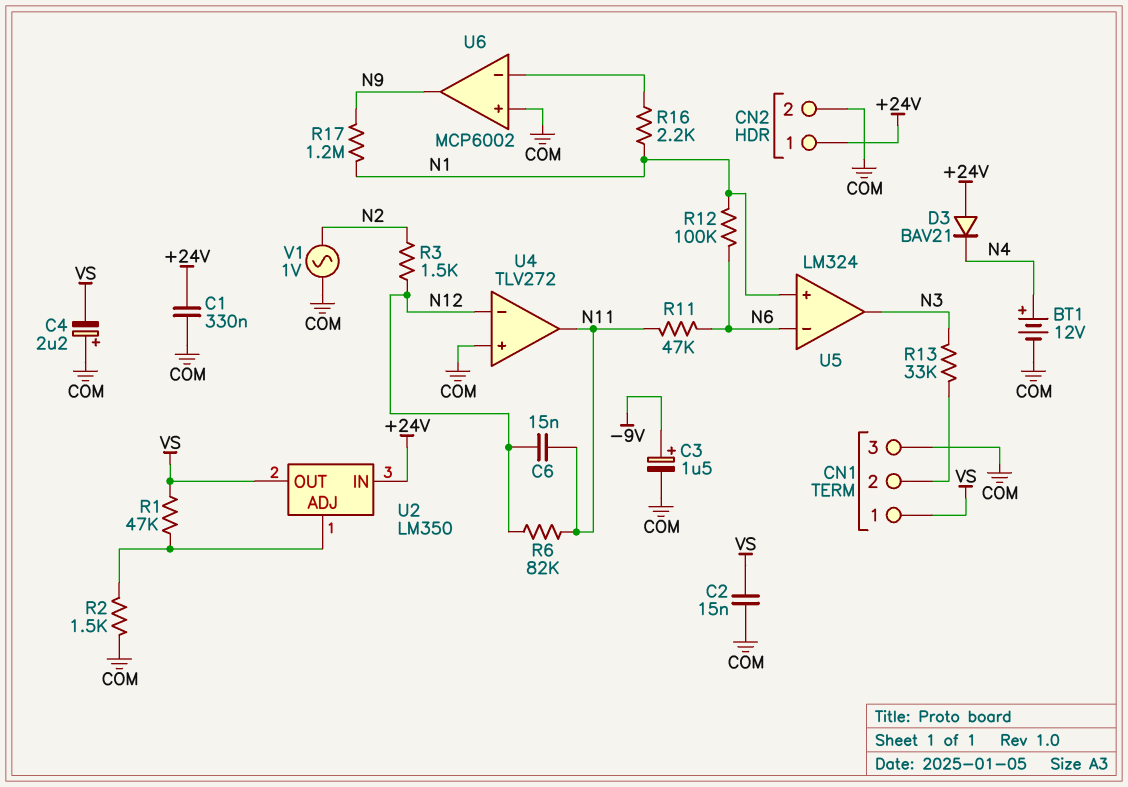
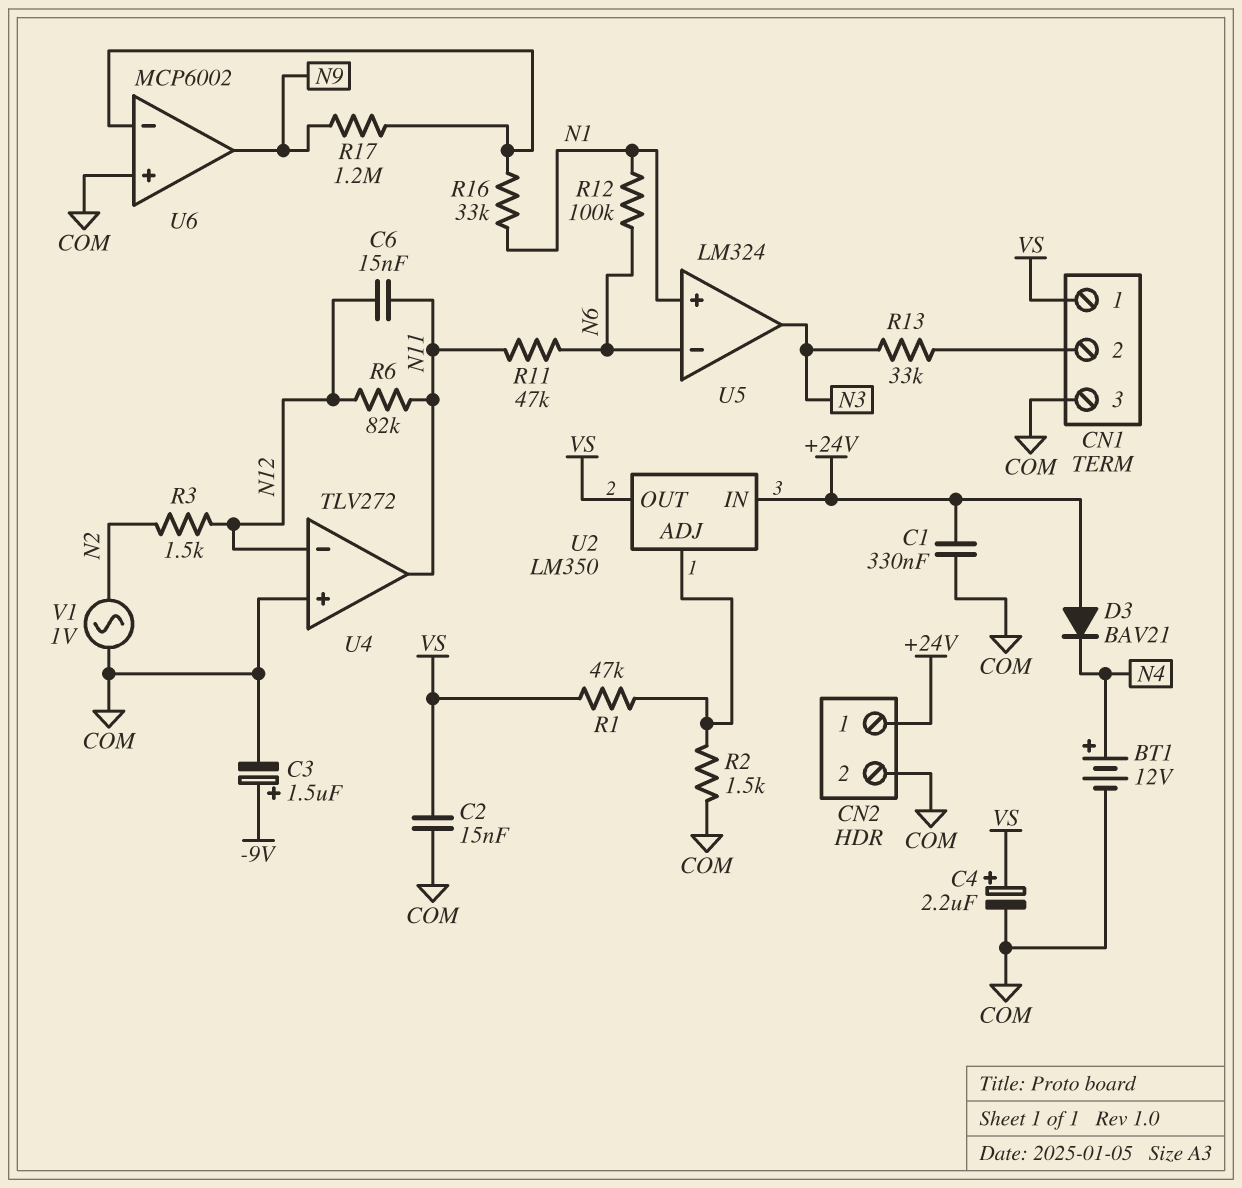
C4: 2.2uF (plus COM, minus VS) -> 2.2uF (plus VS, minus COM)
R16: 2.2k (N1, U6/in-) -> 33k (N1, U6/in-)
R17: 1.2M (N1, N9) -> 1.2M (N9, U6/in-)

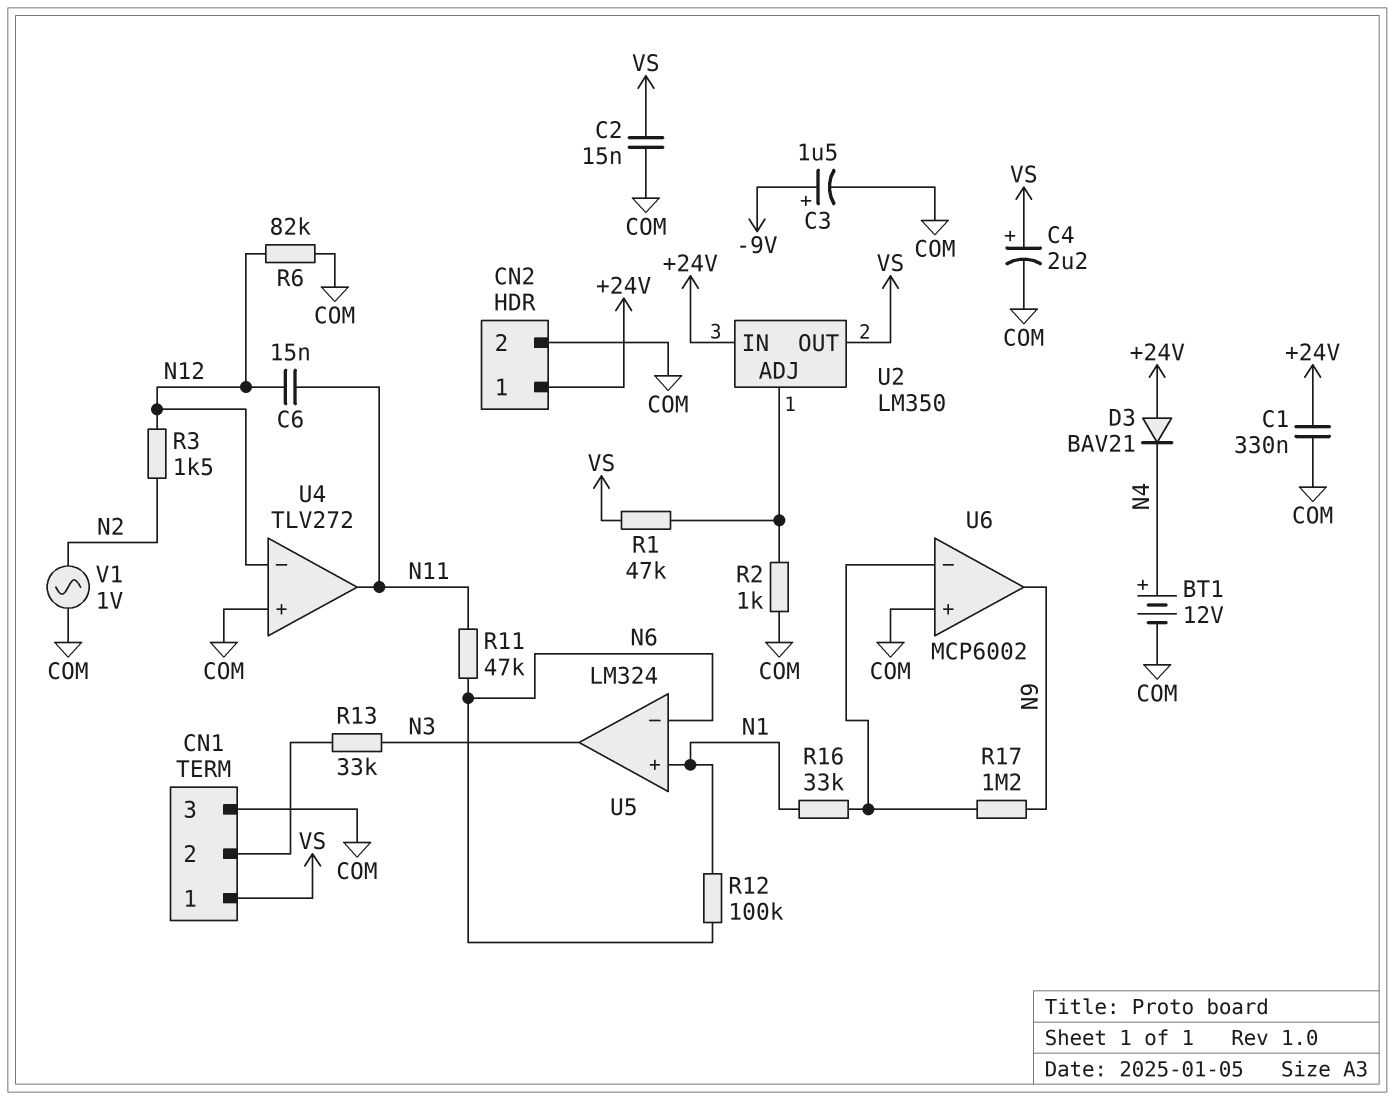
R2: 1.5k (COM, U2/ADJ) -> 1k (COM, U2/ADJ)
R6: 82k (N11, N12) -> 82k (COM, N12)

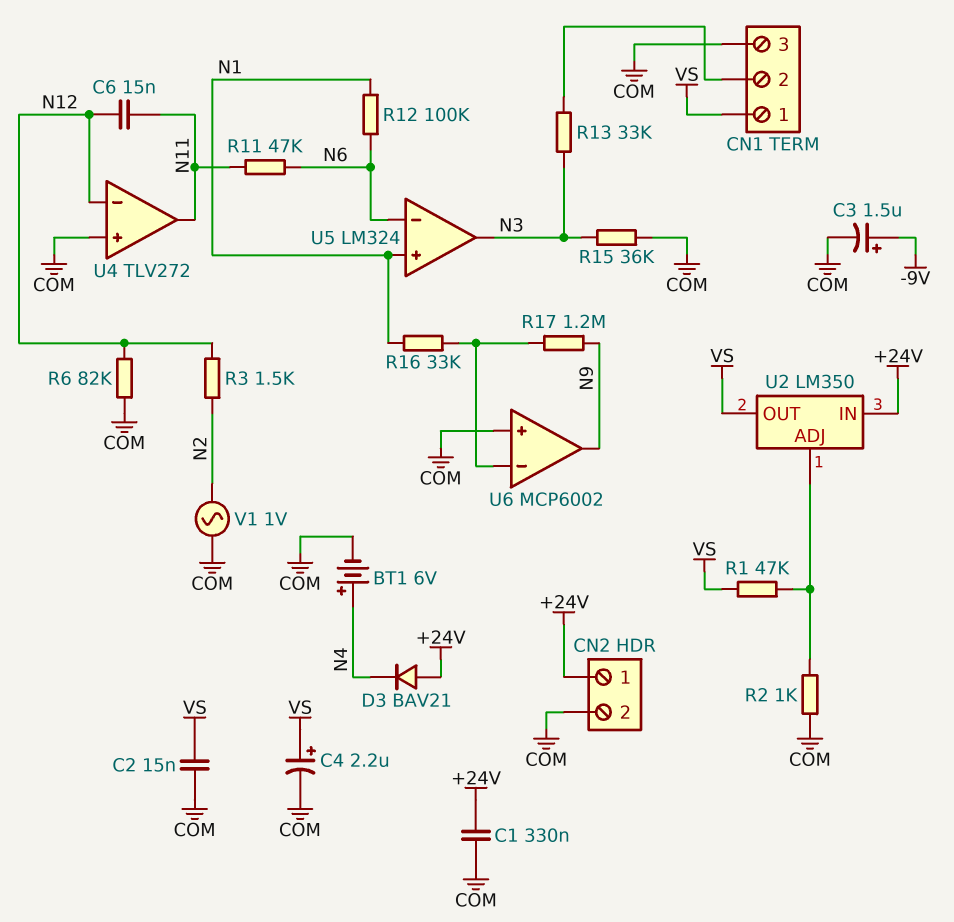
BT1: 12V (plus N4, minus COM) -> 6V (plus N4, minus COM)
R15: none -> 36k (COM, N3)

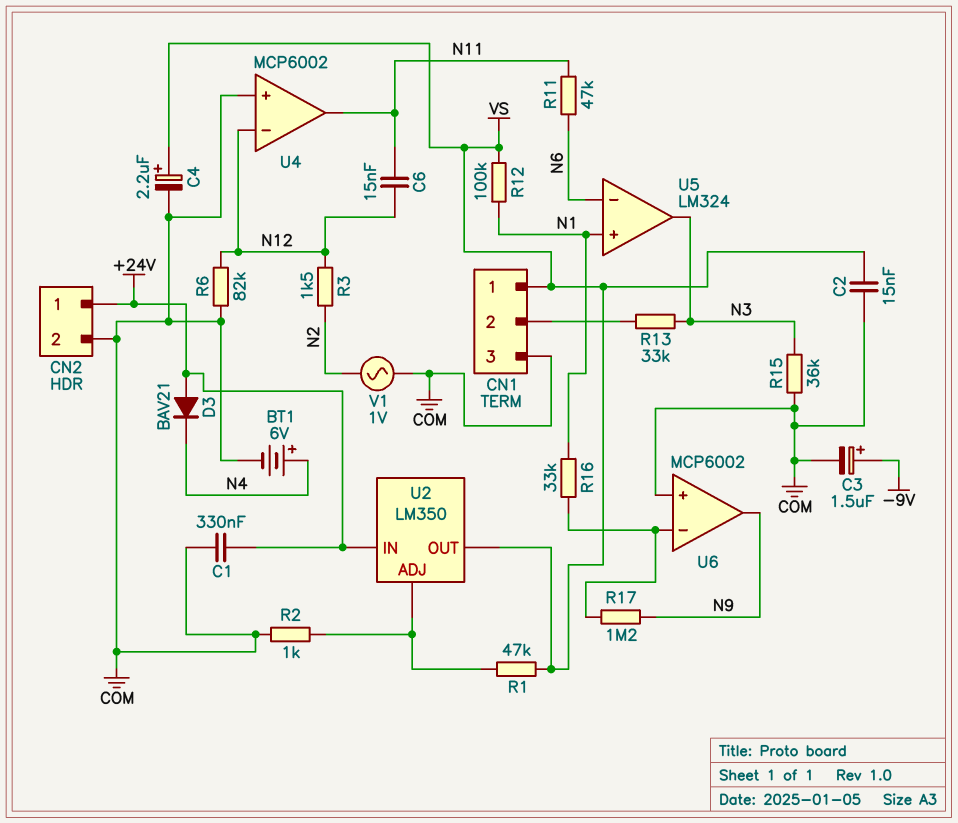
R12: 100k (N1, N6) -> 100k (N1, VS)
U4: TLV272 -> MCP6002

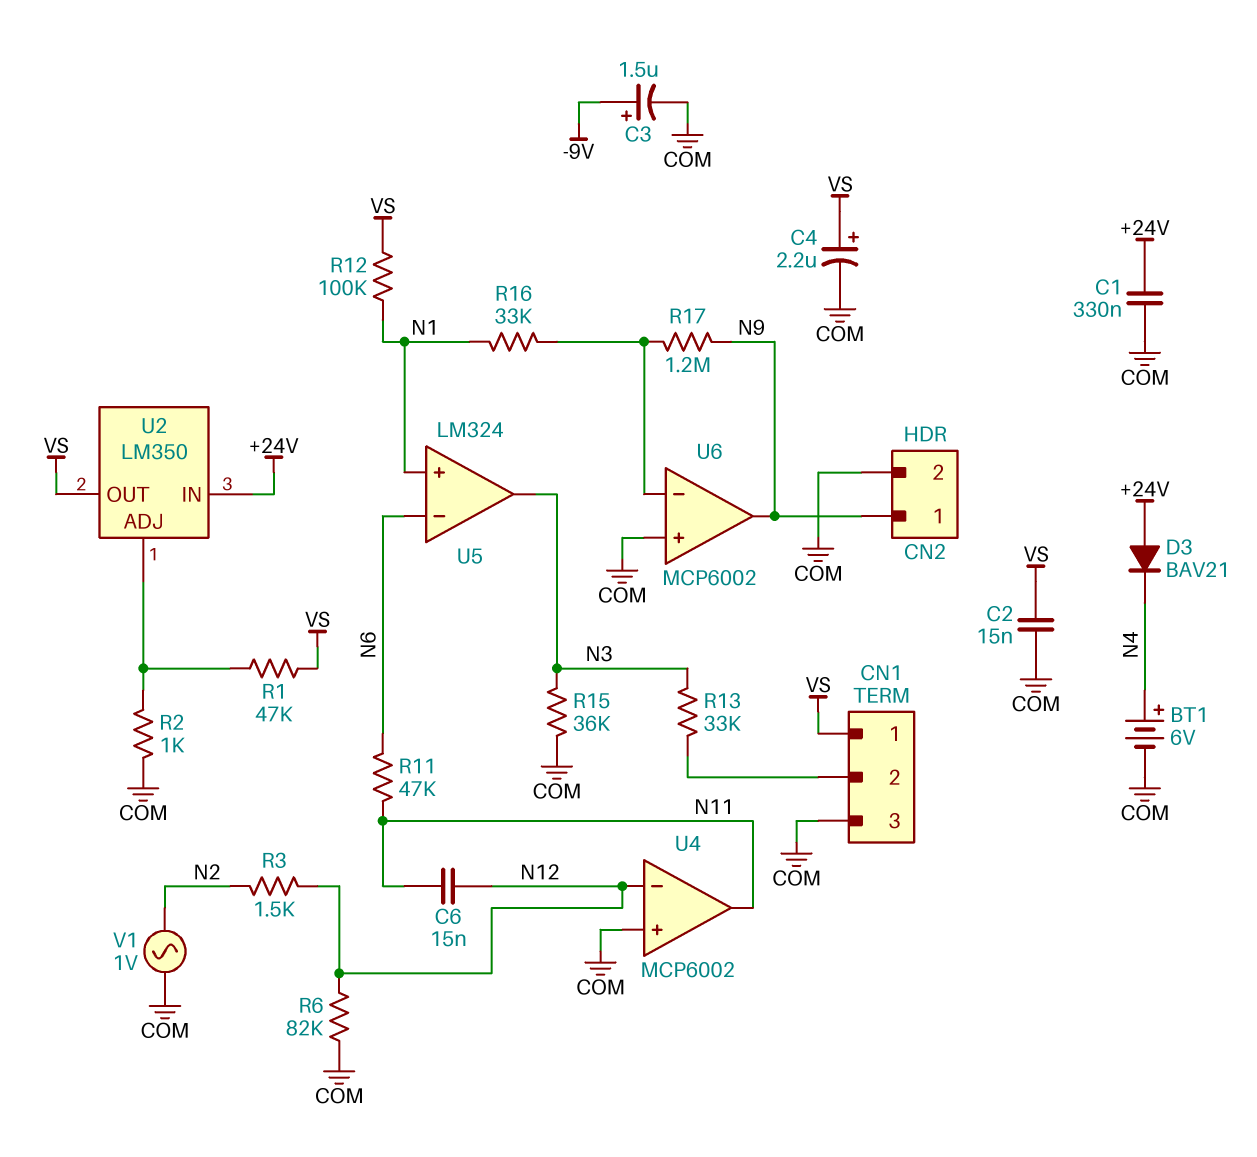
CN2 pin 1: +24V -> N9

